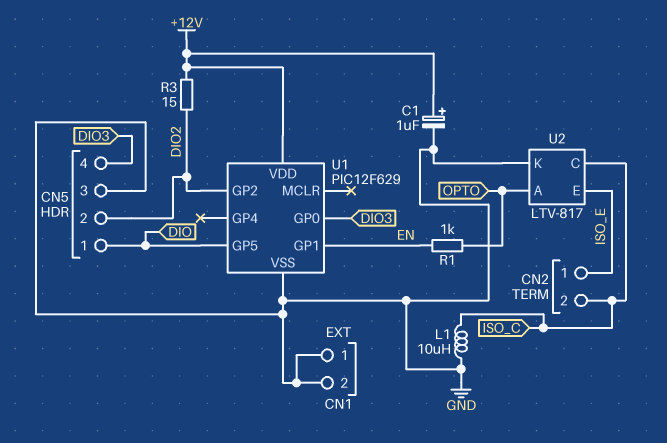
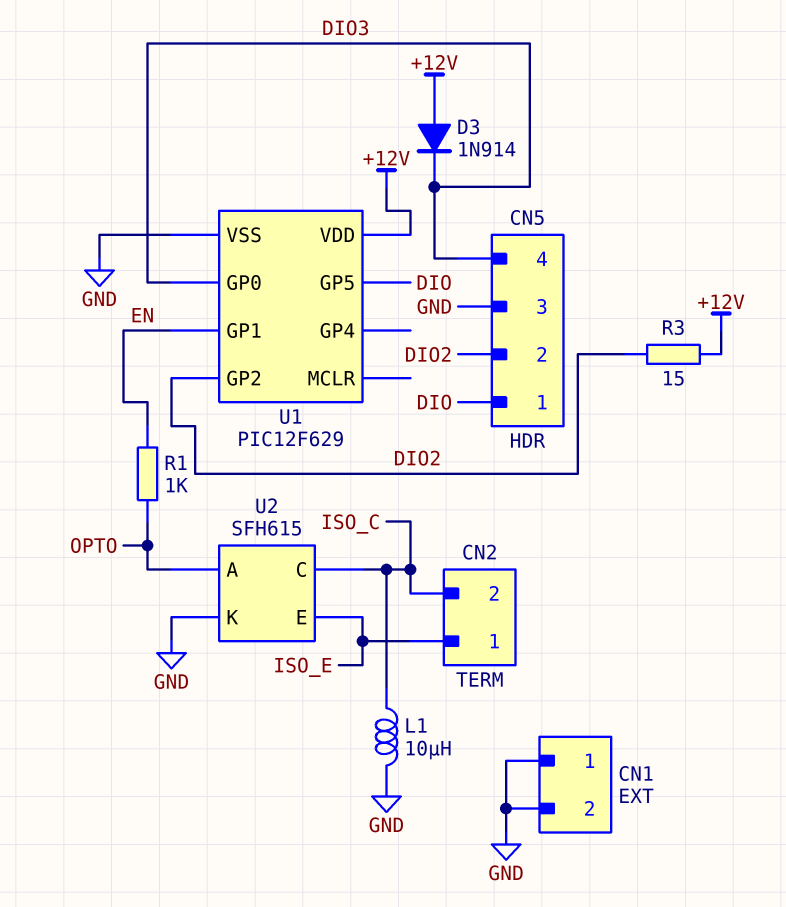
C1: 1uF (plus +12V, minus GND) -> none
D3: none -> diode 1N914 (A +12V, K DIO3)
U2: LTV-817 -> SFH615

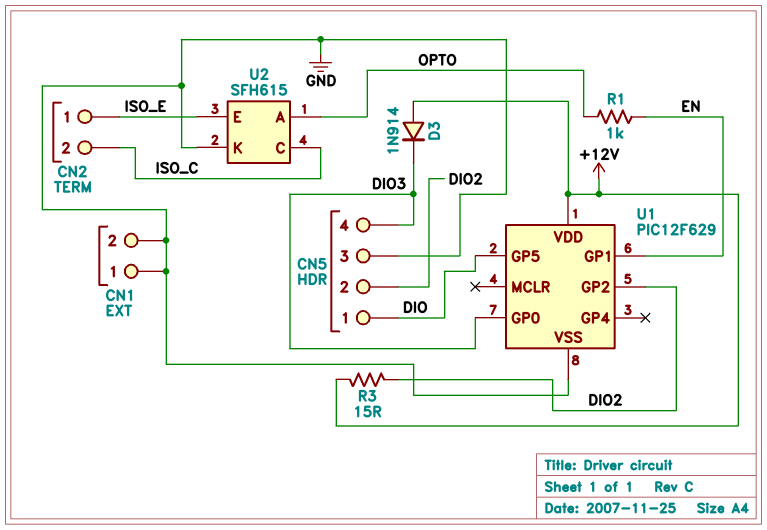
L1: 10uH (GND, ISO_C) -> none

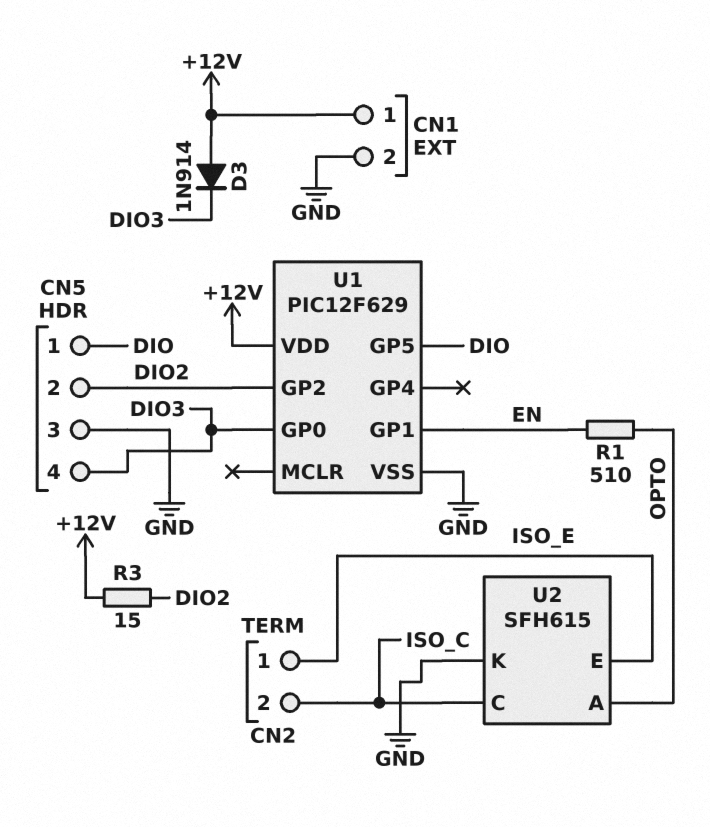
CN1 pin 1: GND -> +12V
R1: 1k (EN, OPTO) -> 510 (EN, OPTO)

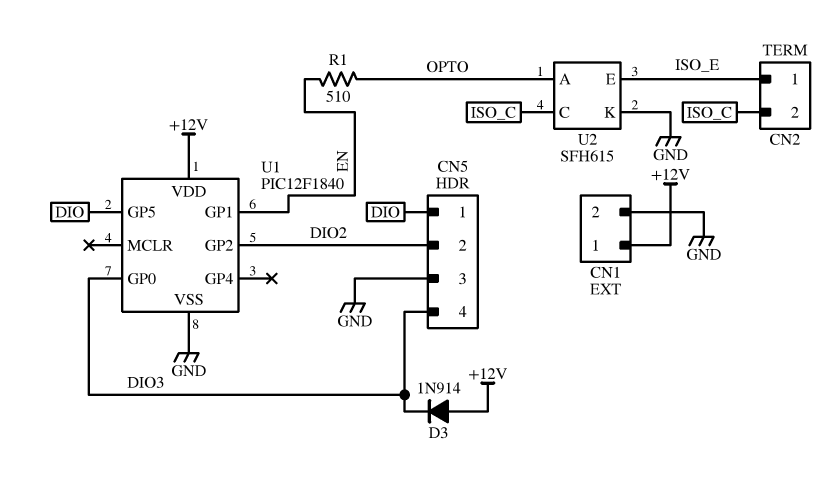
R3: 15 (+12V, DIO2) -> none
U1: PIC12F629 -> PIC12F1840

